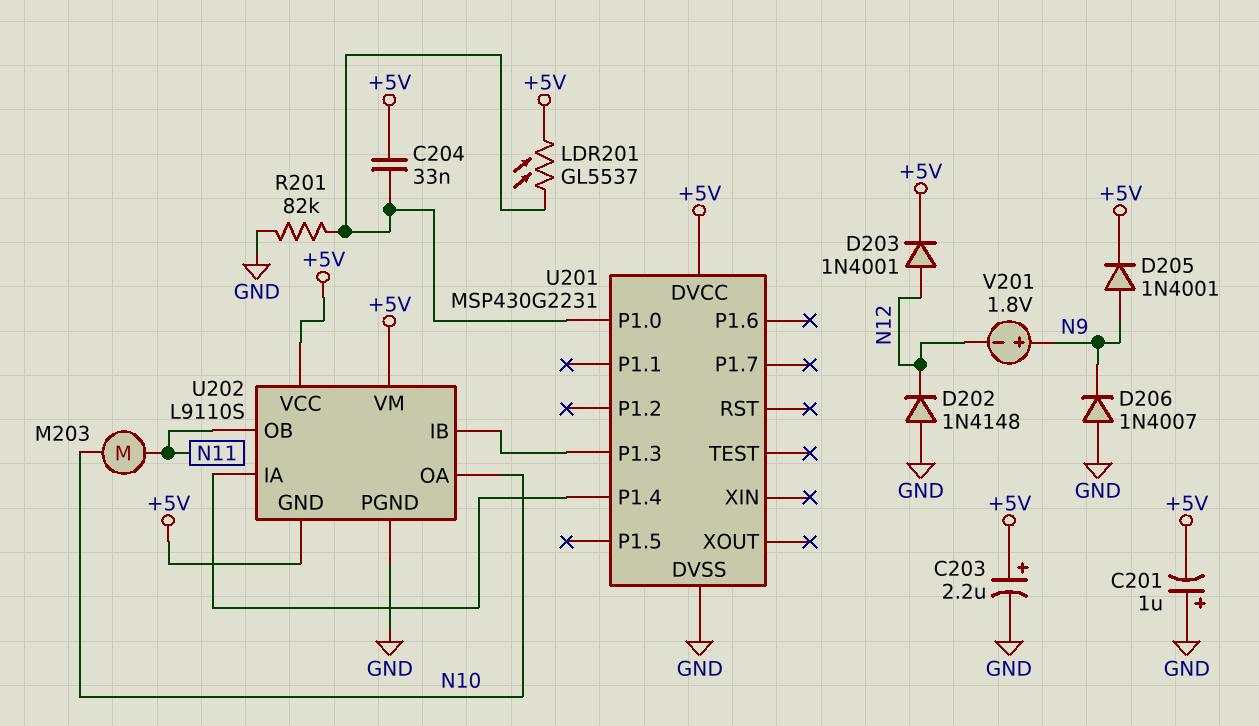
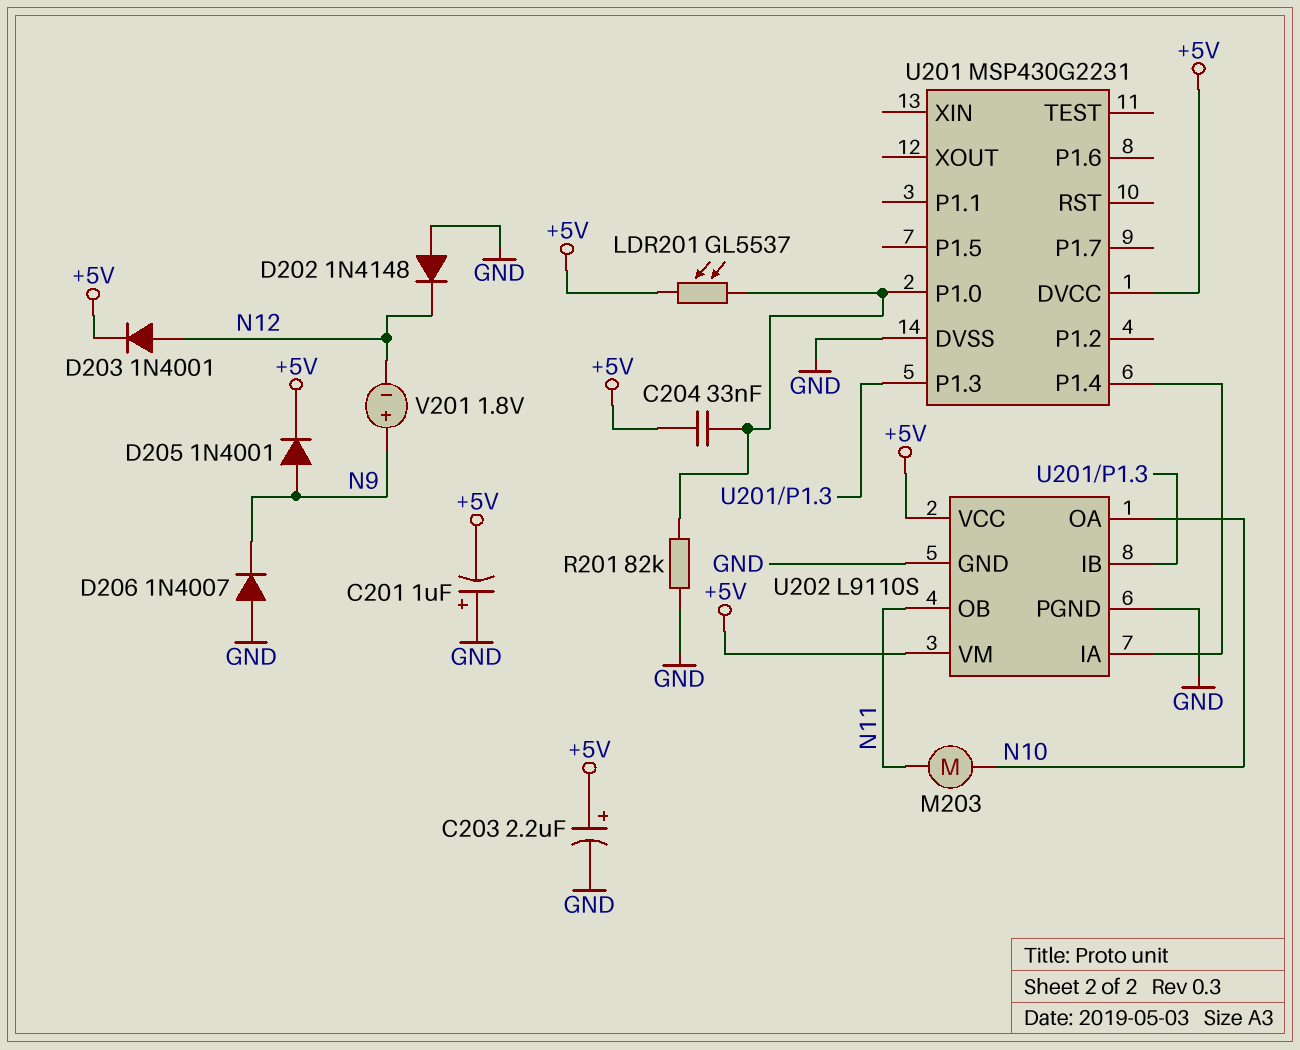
U202 pin GND: +5V -> GND

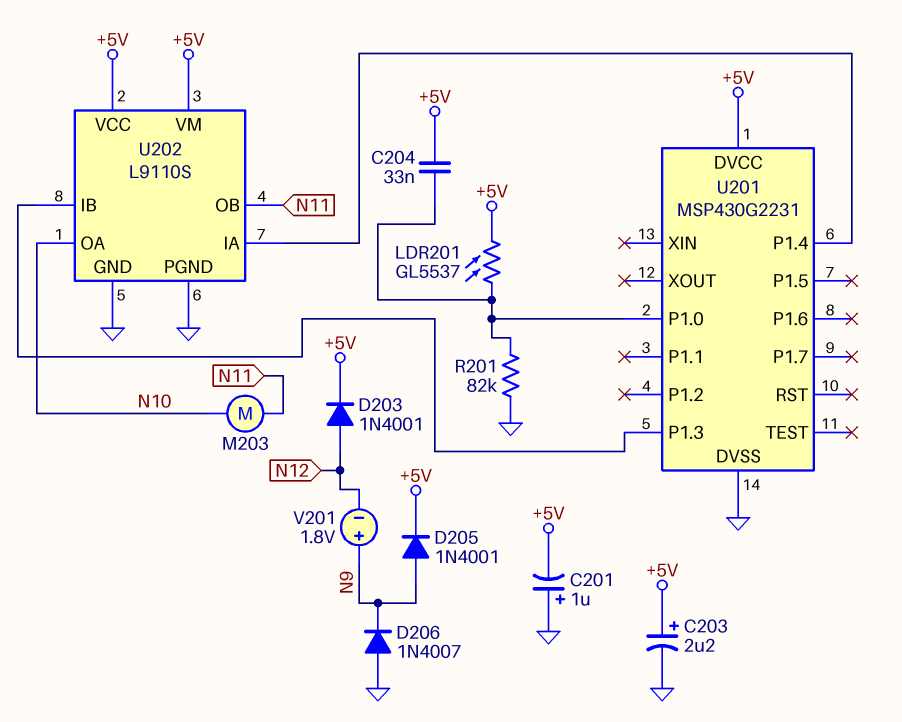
D202: diode 1N4148 (A GND, K N12) -> none

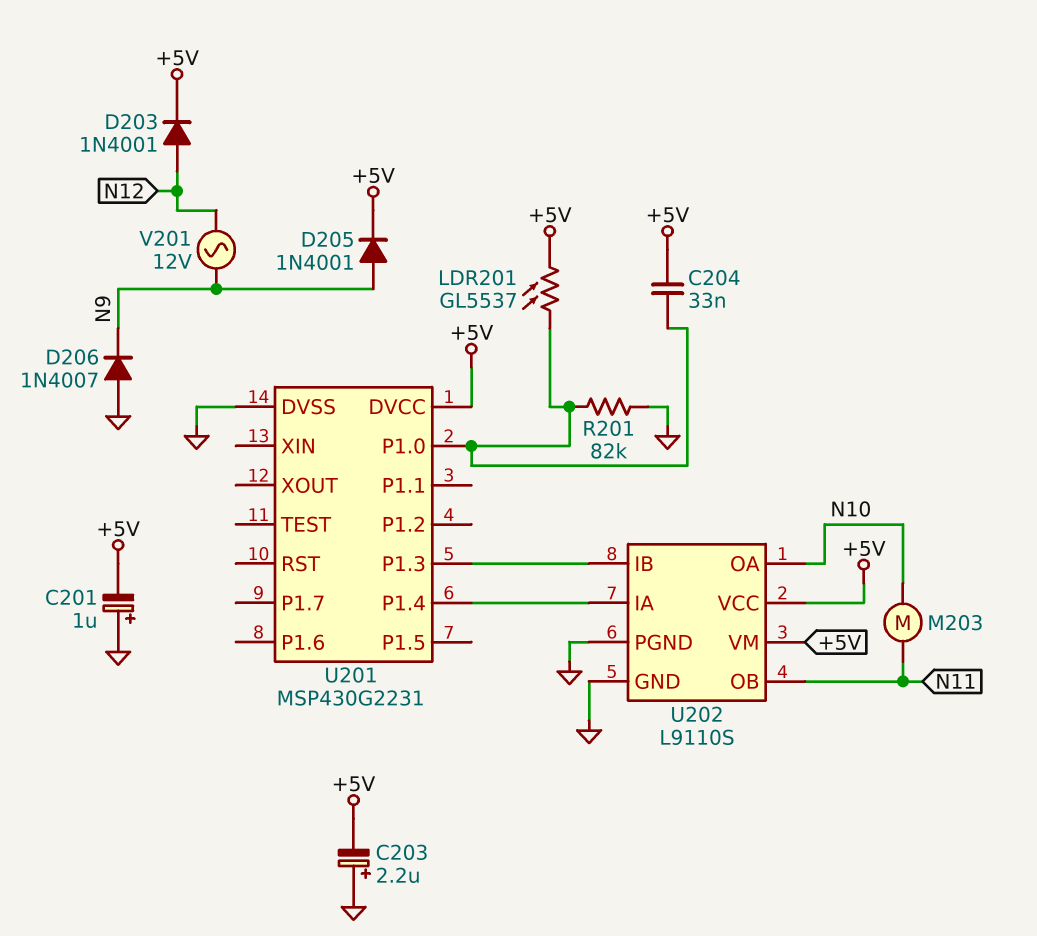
C203: 2.2uF (plus +5V, minus GND) -> 2.2uF (plus GND, minus +5V)
V201: 1.8V (plus N9, minus N12) -> AC 12V (N9, N12)

